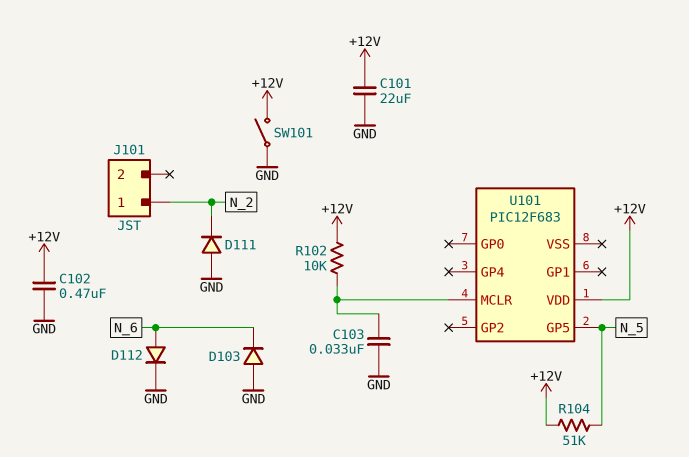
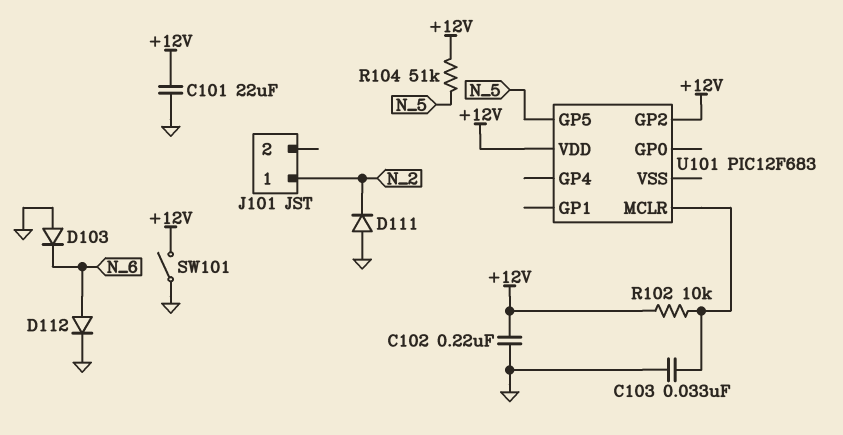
C102: 470nF (+12V, GND) -> 220nF (+12V, GND)
U101 pin GP2: none -> +12V

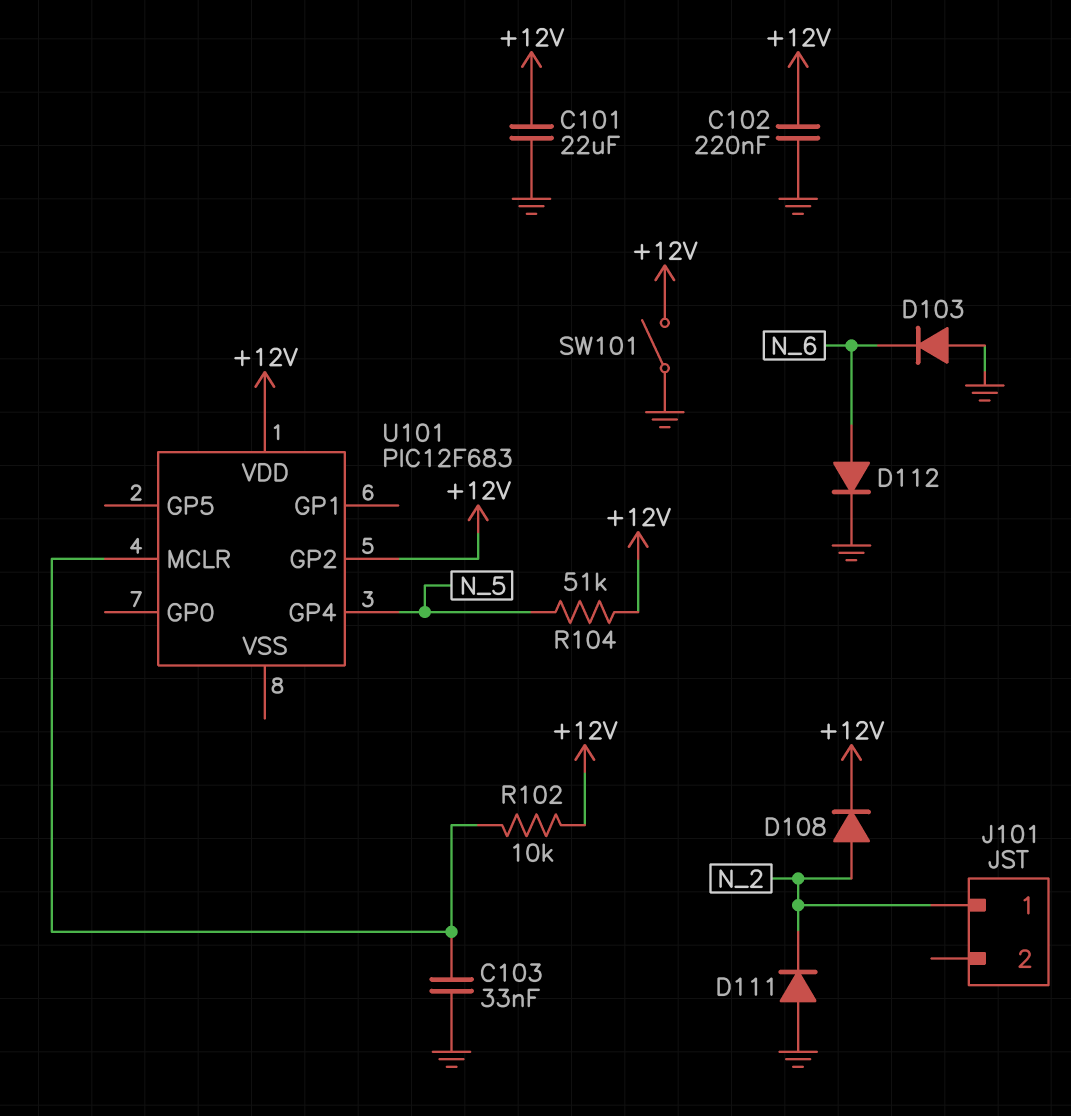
D108: none -> diode (A N_2, K +12V)
U101 pin GP4: none -> N_5
U101 pin GP5: N_5 -> none

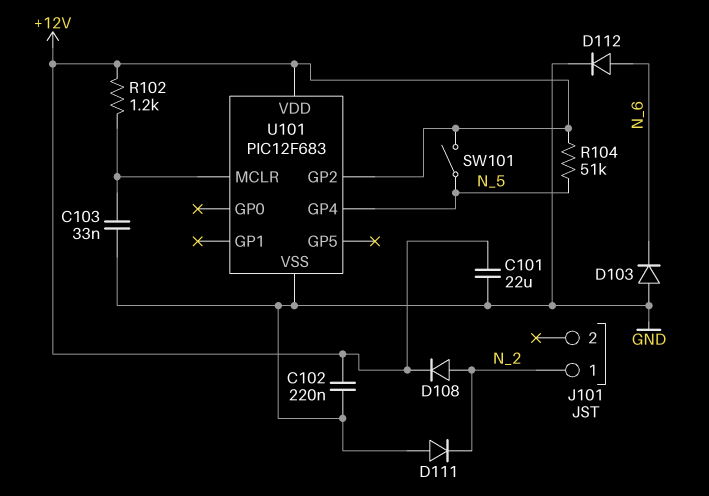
R102: 10k (+12V, U101/MCLR) -> 1.2k (+12V, U101/MCLR)
SW101: switch (+12V, GND) -> switch (+12V, N_5)
U101 pin VSS: none -> GND

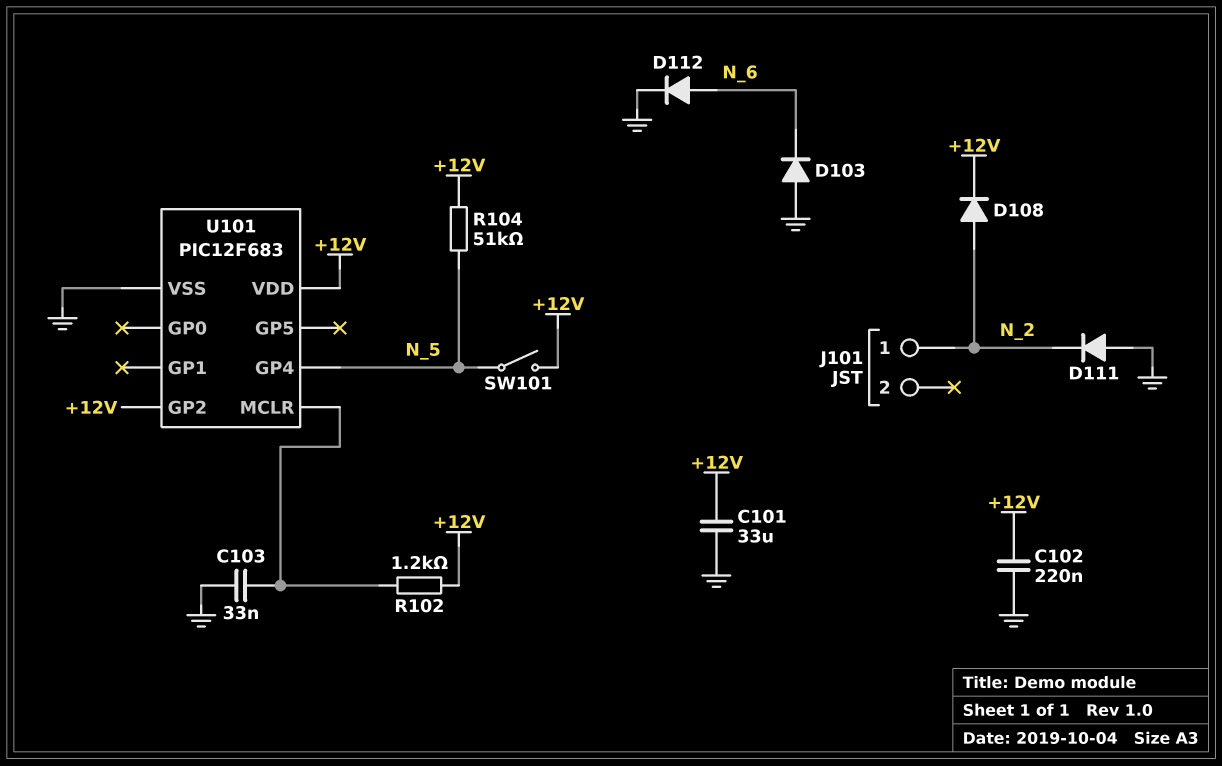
C101: 22uF (+12V, GND) -> 33uF (+12V, GND)

